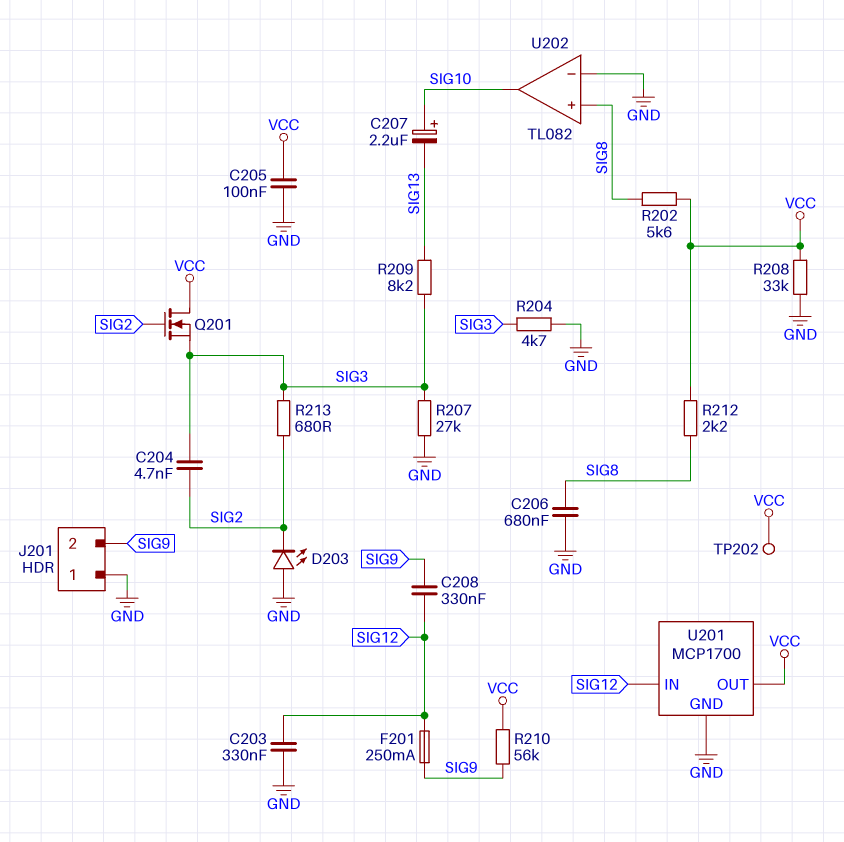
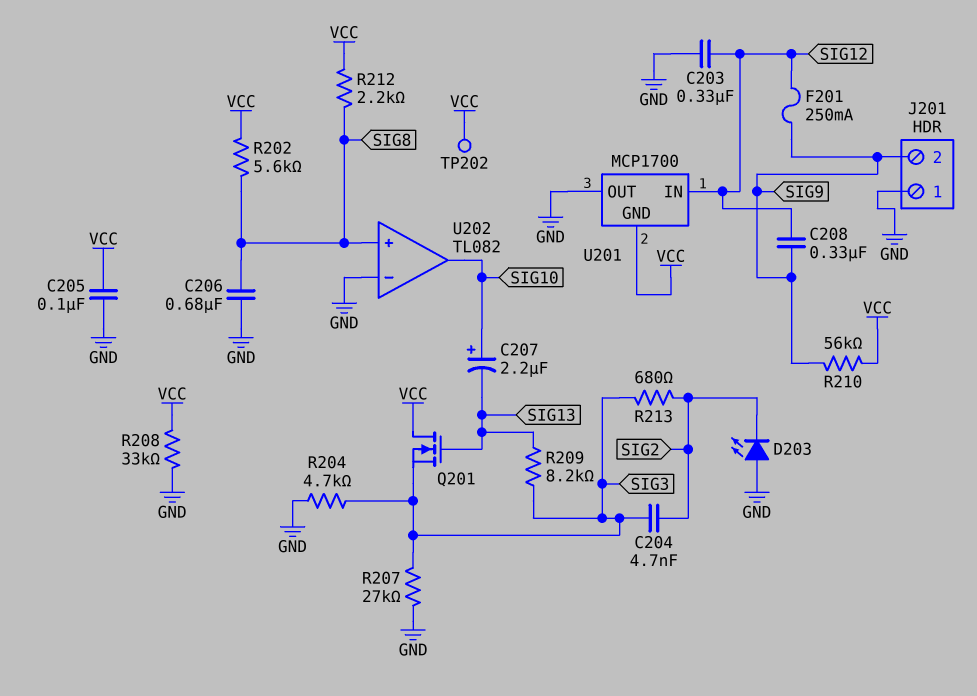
Q201: NMOS (G SIG2, D VCC, S SIG3) -> NMOS (G SIG13, D VCC, S SIG3)
U201 pin GND: GND -> VCC
U201 pin OUT: VCC -> GND

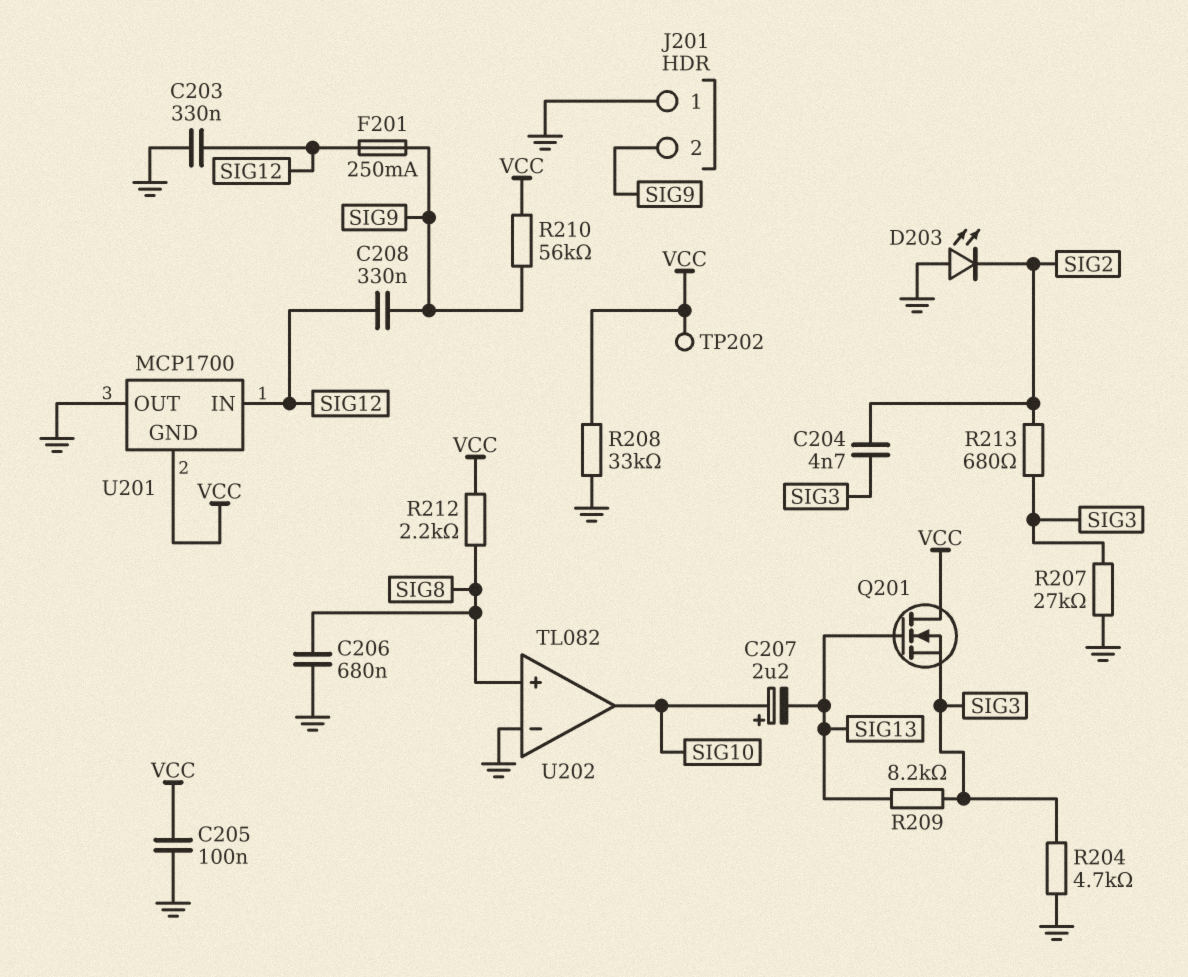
R202: 5.6k (SIG8, VCC) -> none

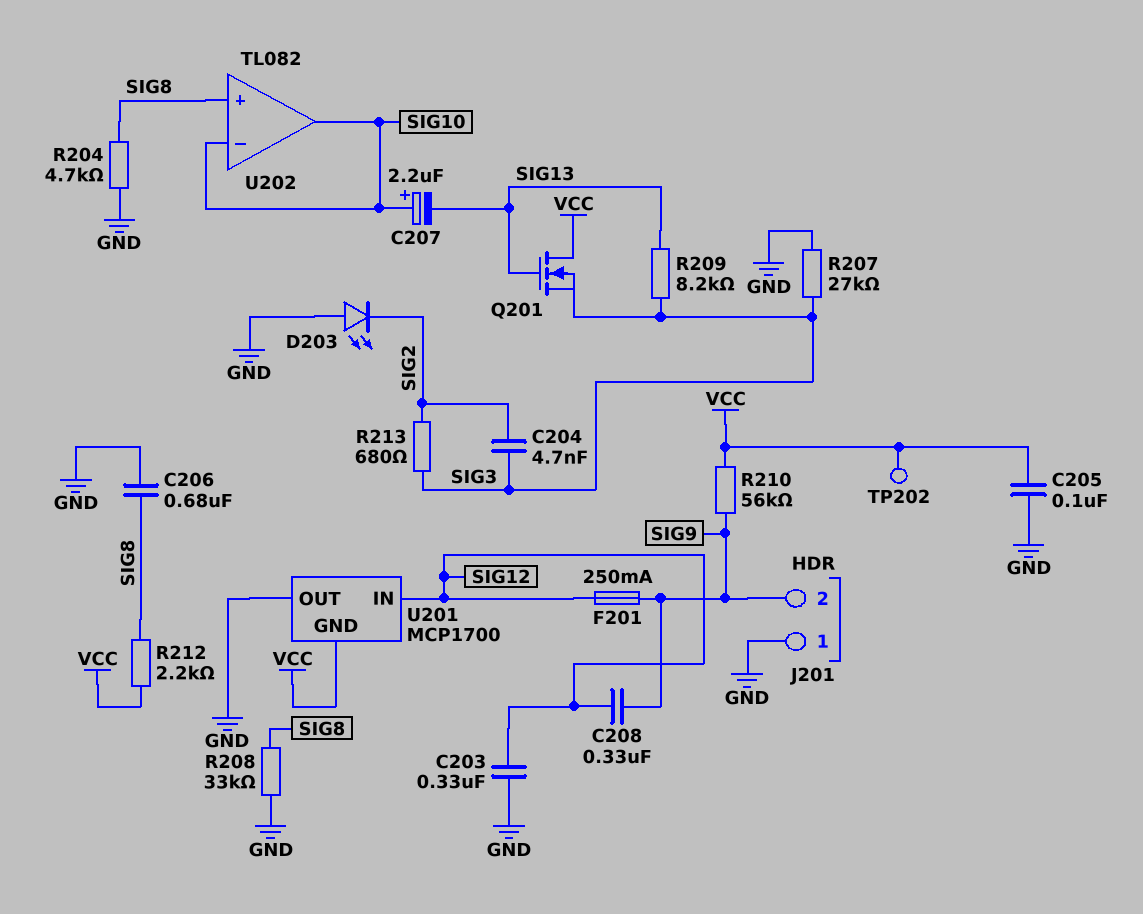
R204: 4.7k (GND, SIG3) -> 4.7k (GND, SIG8)
R208: 33k (GND, VCC) -> 33k (GND, SIG8)
U202 pin in-: GND -> SIG10

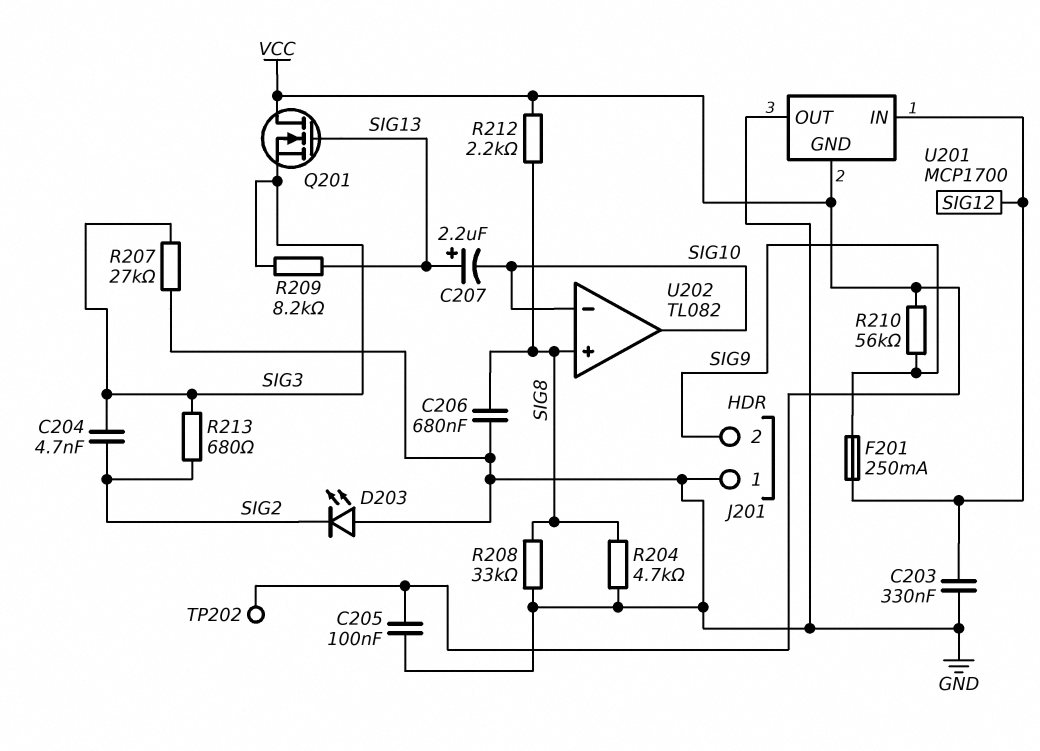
C207: 2.2uF (plus SIG10, minus SIG13) -> 2.2uF (plus SIG13, minus SIG10)
C208: 330nF (SIG9, SIG12) -> none

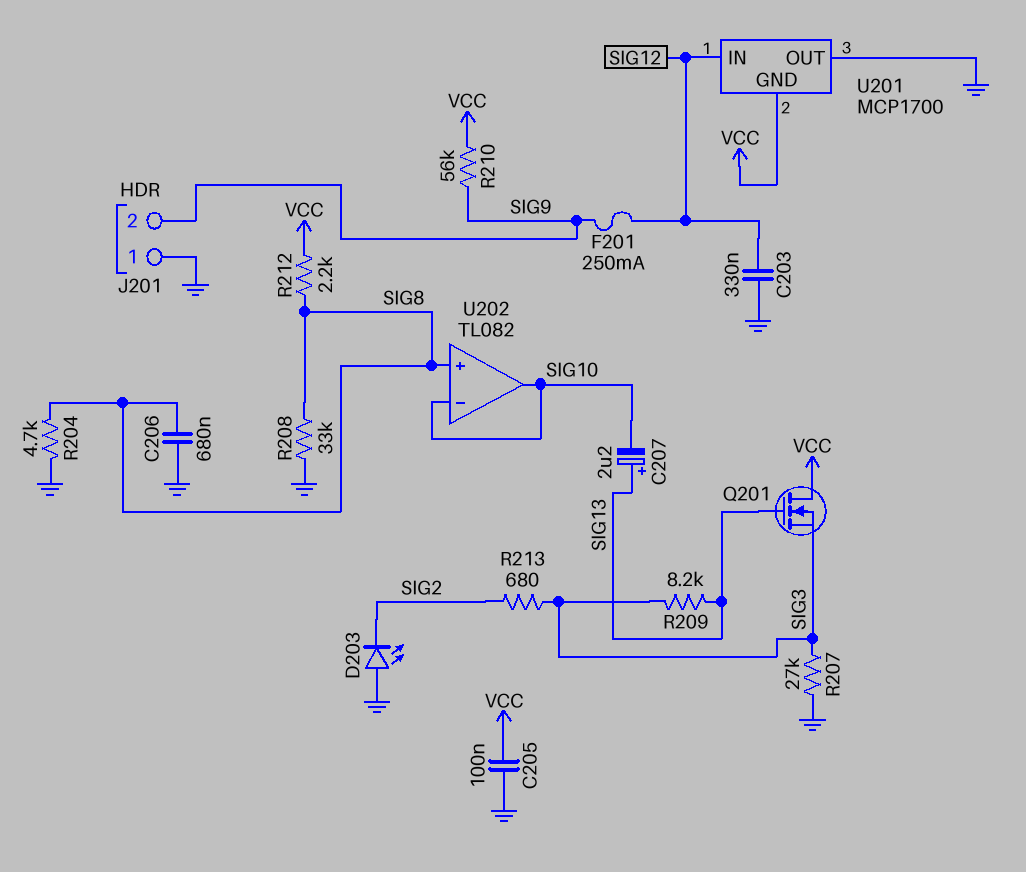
C204: 4.7nF (SIG2, SIG3) -> none
TP202: test point (VCC) -> none

